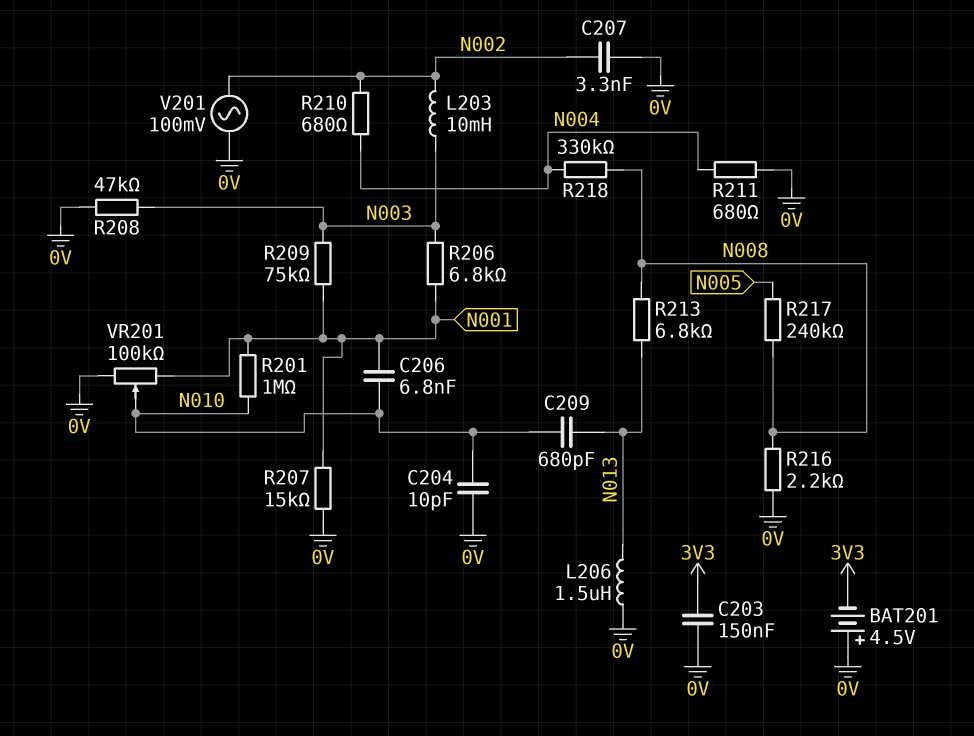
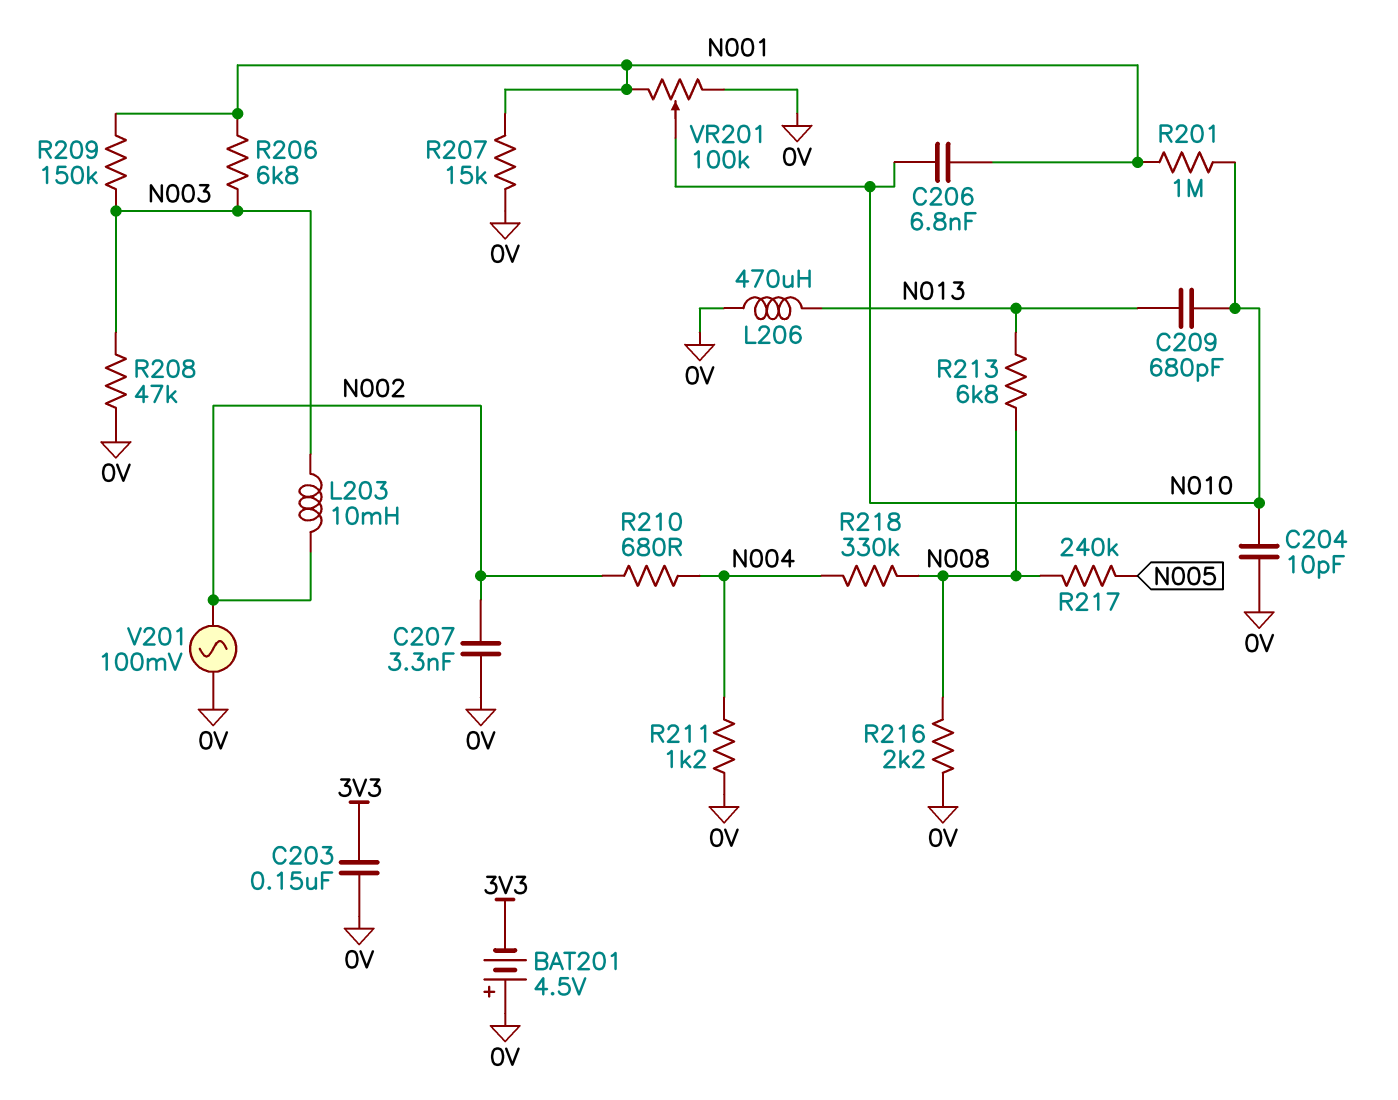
L206: 1.5uH (0V, N013) -> 470uH (0V, N013)
R209: 75k (N001, N003) -> 150k (N001, N003)
R211: 680 (0V, N004) -> 1.2k (0V, N004)

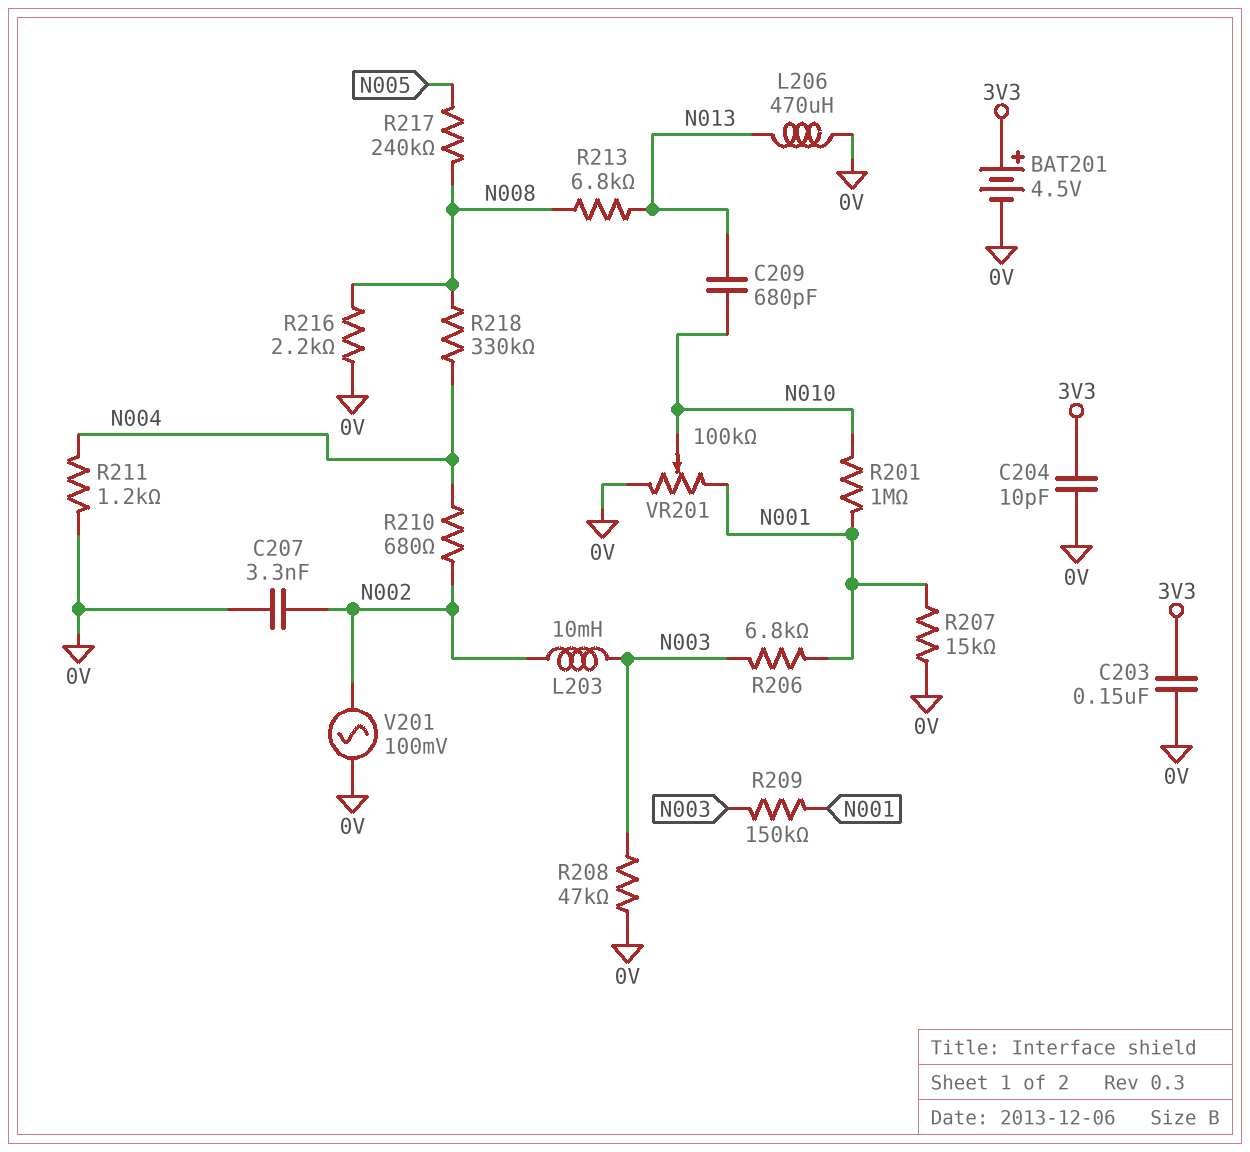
BAT201: 4.5V (plus 0V, minus 3V3) -> 4.5V (plus 3V3, minus 0V)
C204: 10pF (0V, N010) -> 10pF (0V, 3V3)
C206: 6.8nF (N001, N010) -> none

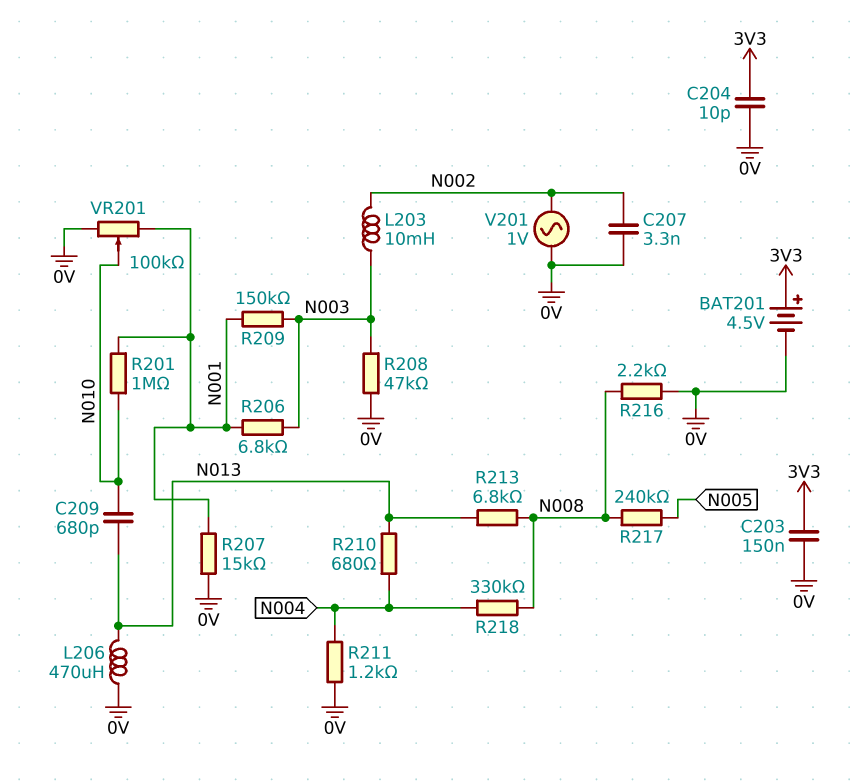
R210: 680 (N002, N004) -> 680 (N004, N013)
V201: AC 100mV (0V, N002) -> AC 1V (0V, N002)

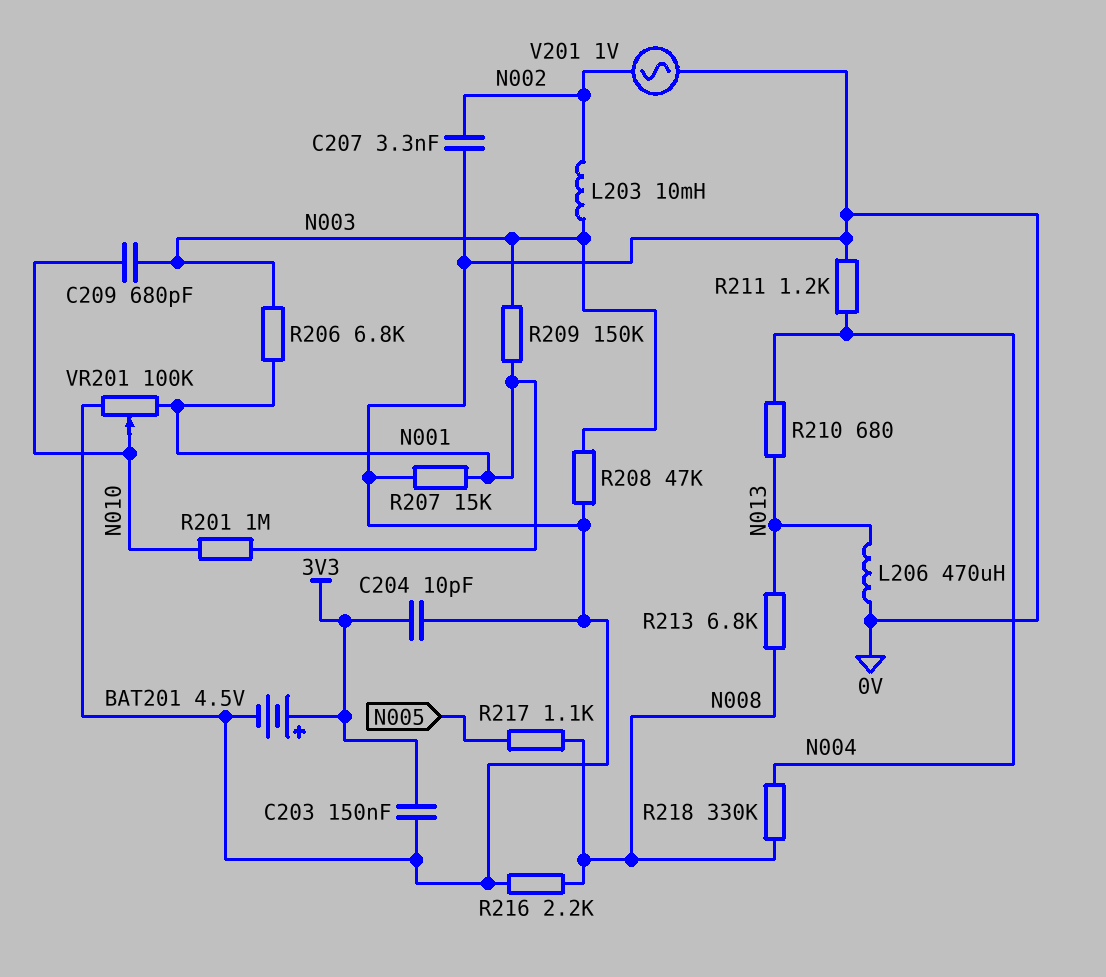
C209: 680pF (N010, N013) -> 680pF (N003, N010)
R217: 240k (N005, N008) -> 1.1k (N005, N008)

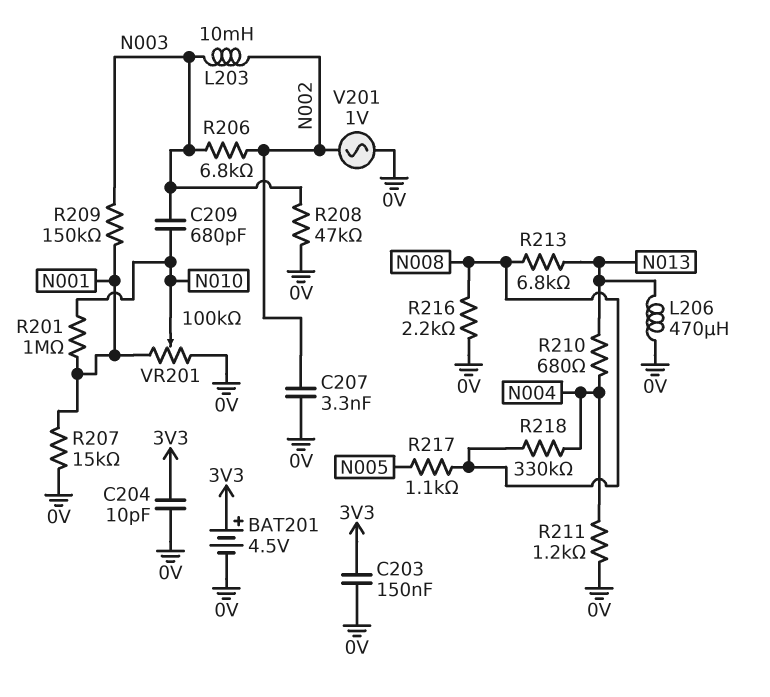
R206: 6.8k (N001, N003) -> 6.8k (N002, N003)

